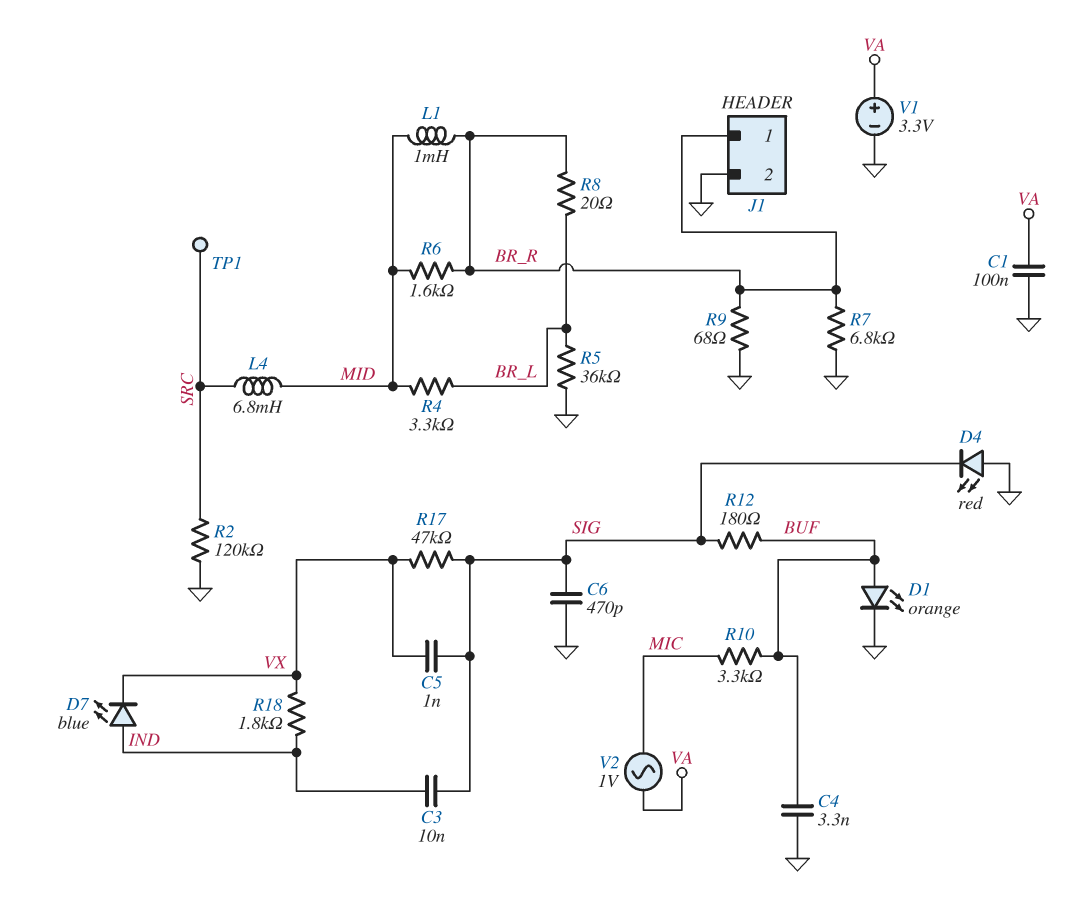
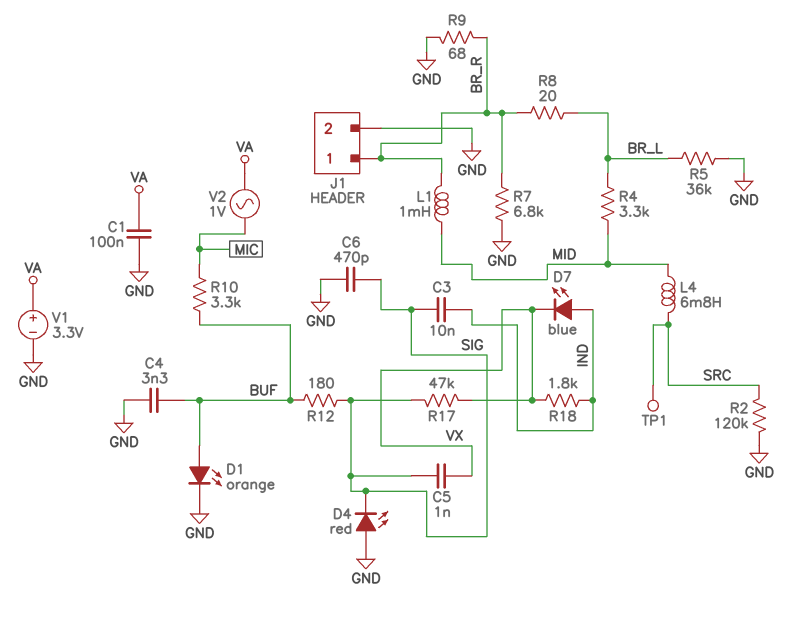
R6: 1.6k (BR_R, MID) -> none

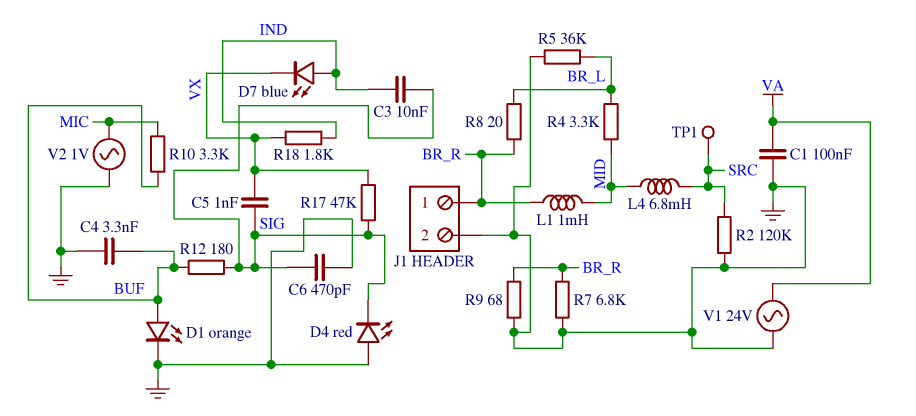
V1: 3.3V (plus VA, minus GND) -> AC 24V (GND, VA)
V2: AC 1V (MIC, VA) -> AC 1V (GND, MIC)

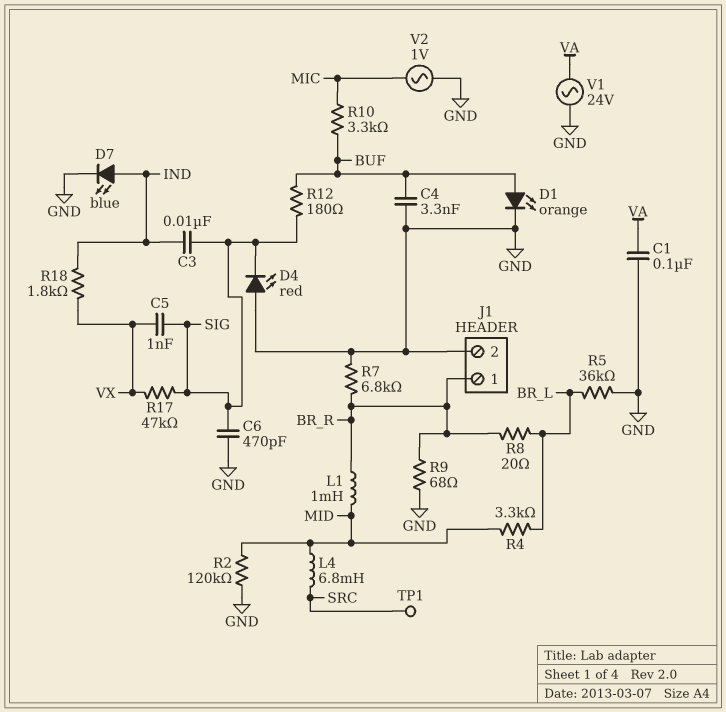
D7: LED blue (A IND, K VX) -> LED blue (A IND, K GND)
R2: 120k (GND, SRC) -> 120k (GND, MID)

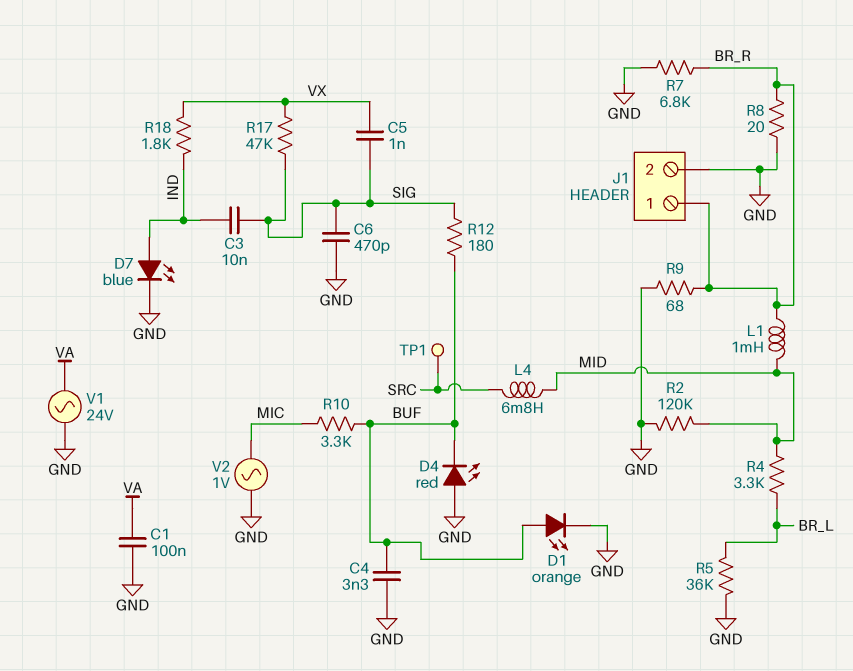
D4: LED red (A GND, K SIG) -> LED red (A GND, K BUF)
R8: 20 (BR_L, BR_R) -> 20 (BR_R, GND)

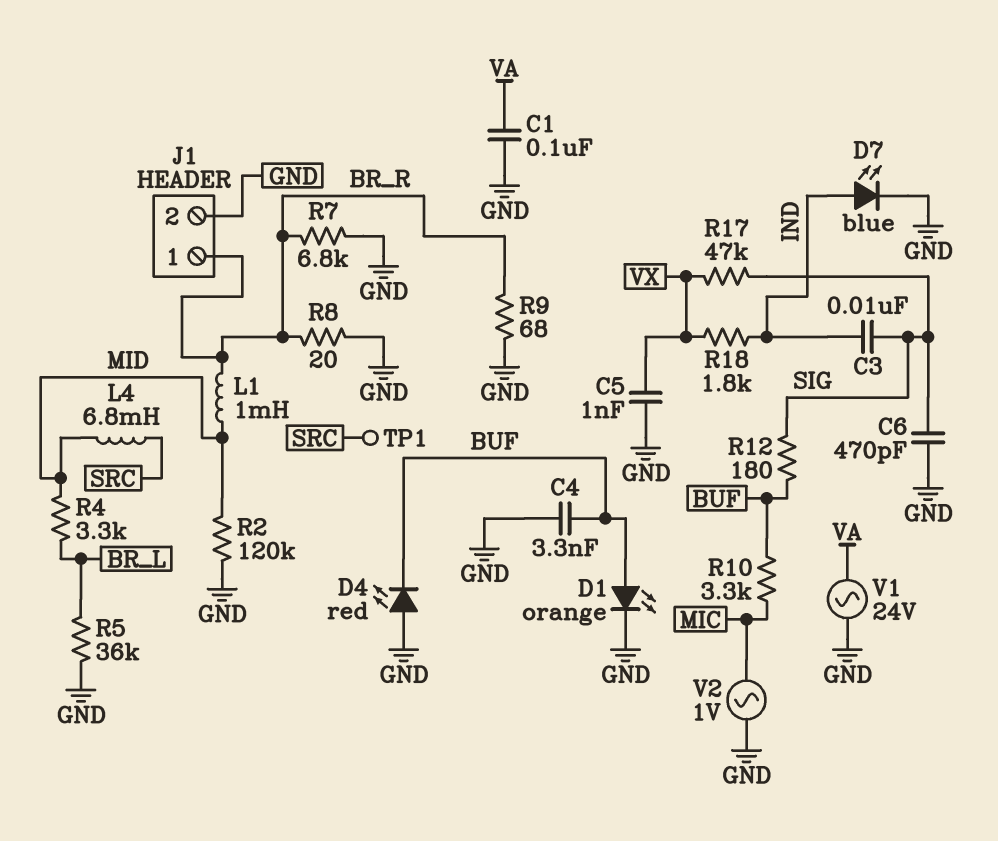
C5: 1nF (SIG, VX) -> 1nF (GND, VX)

